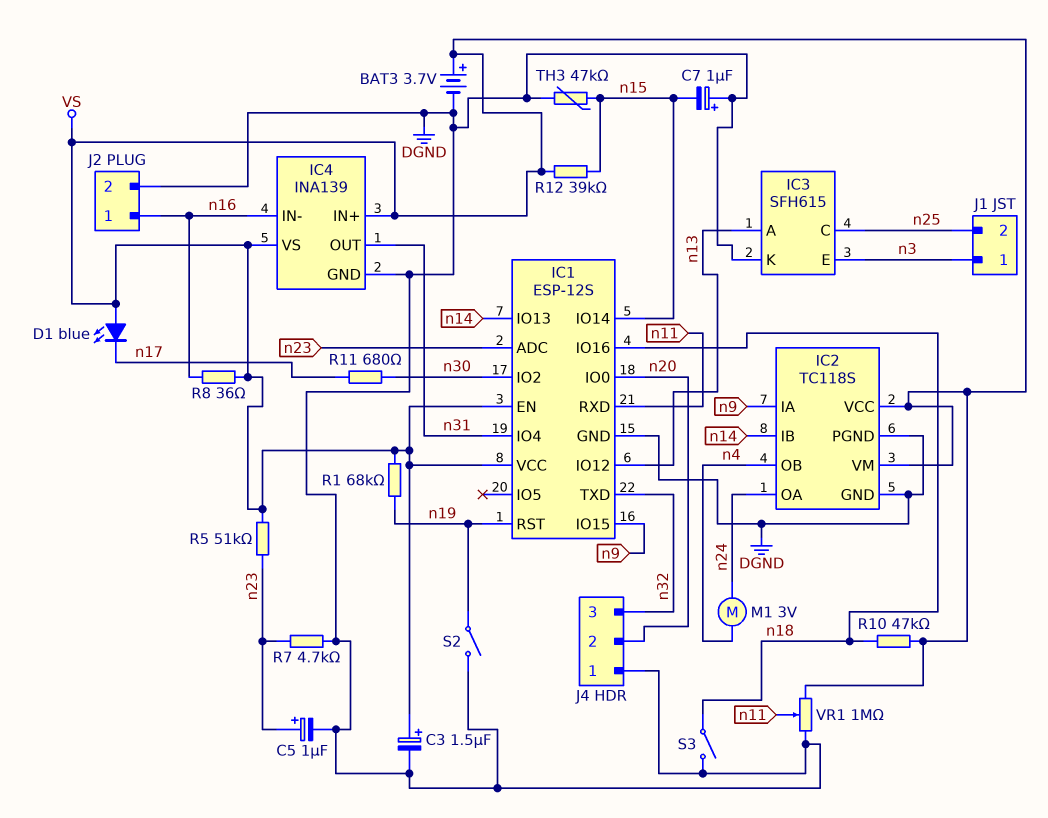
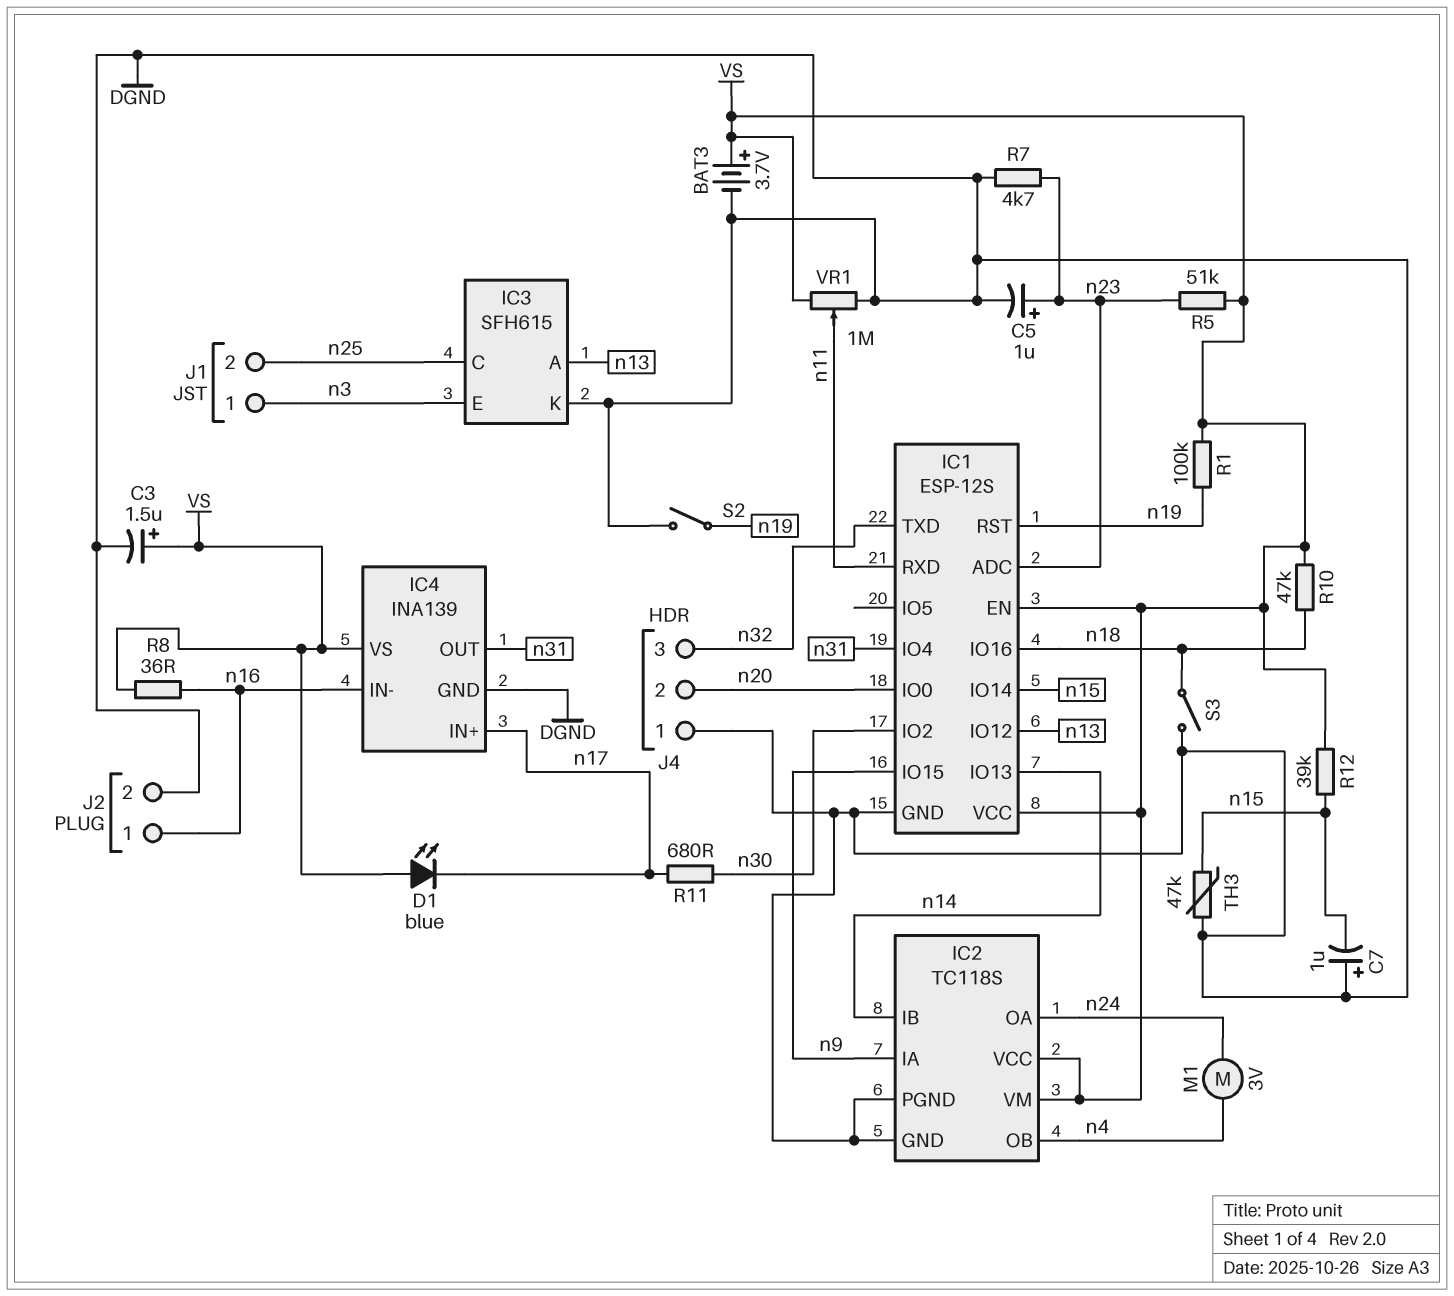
IC4 pin IN+: VS -> n17
R1: 68k (VS, n19) -> 100k (VS, n19)

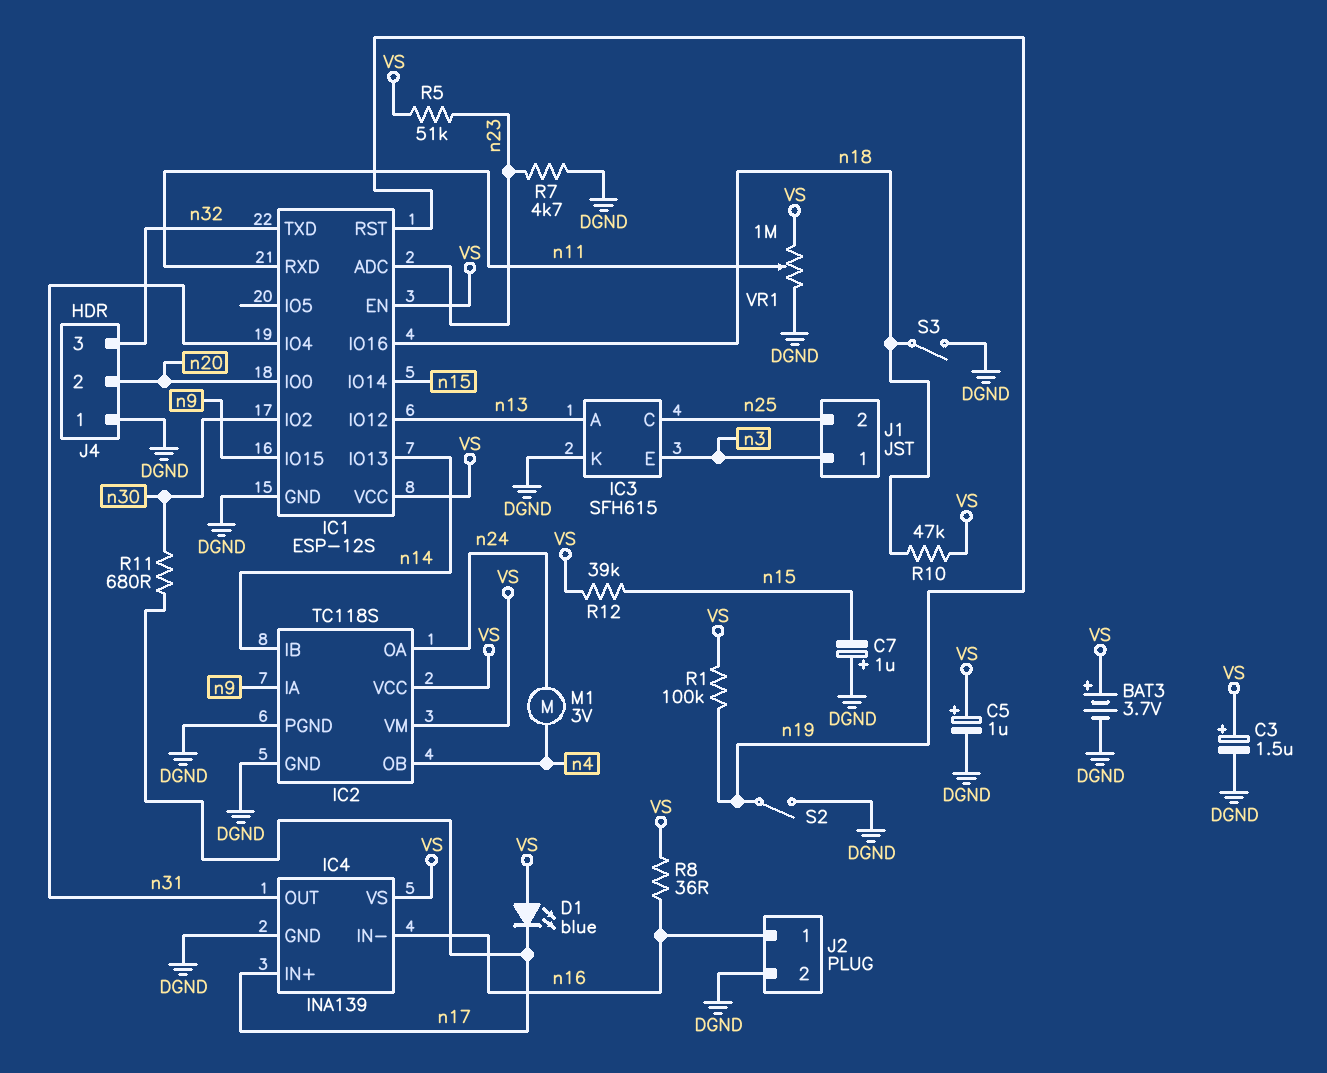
C5: 1uF (plus n23, minus DGND) -> 1uF (plus VS, minus DGND)
TH3: 47k (DGND, n15) -> none

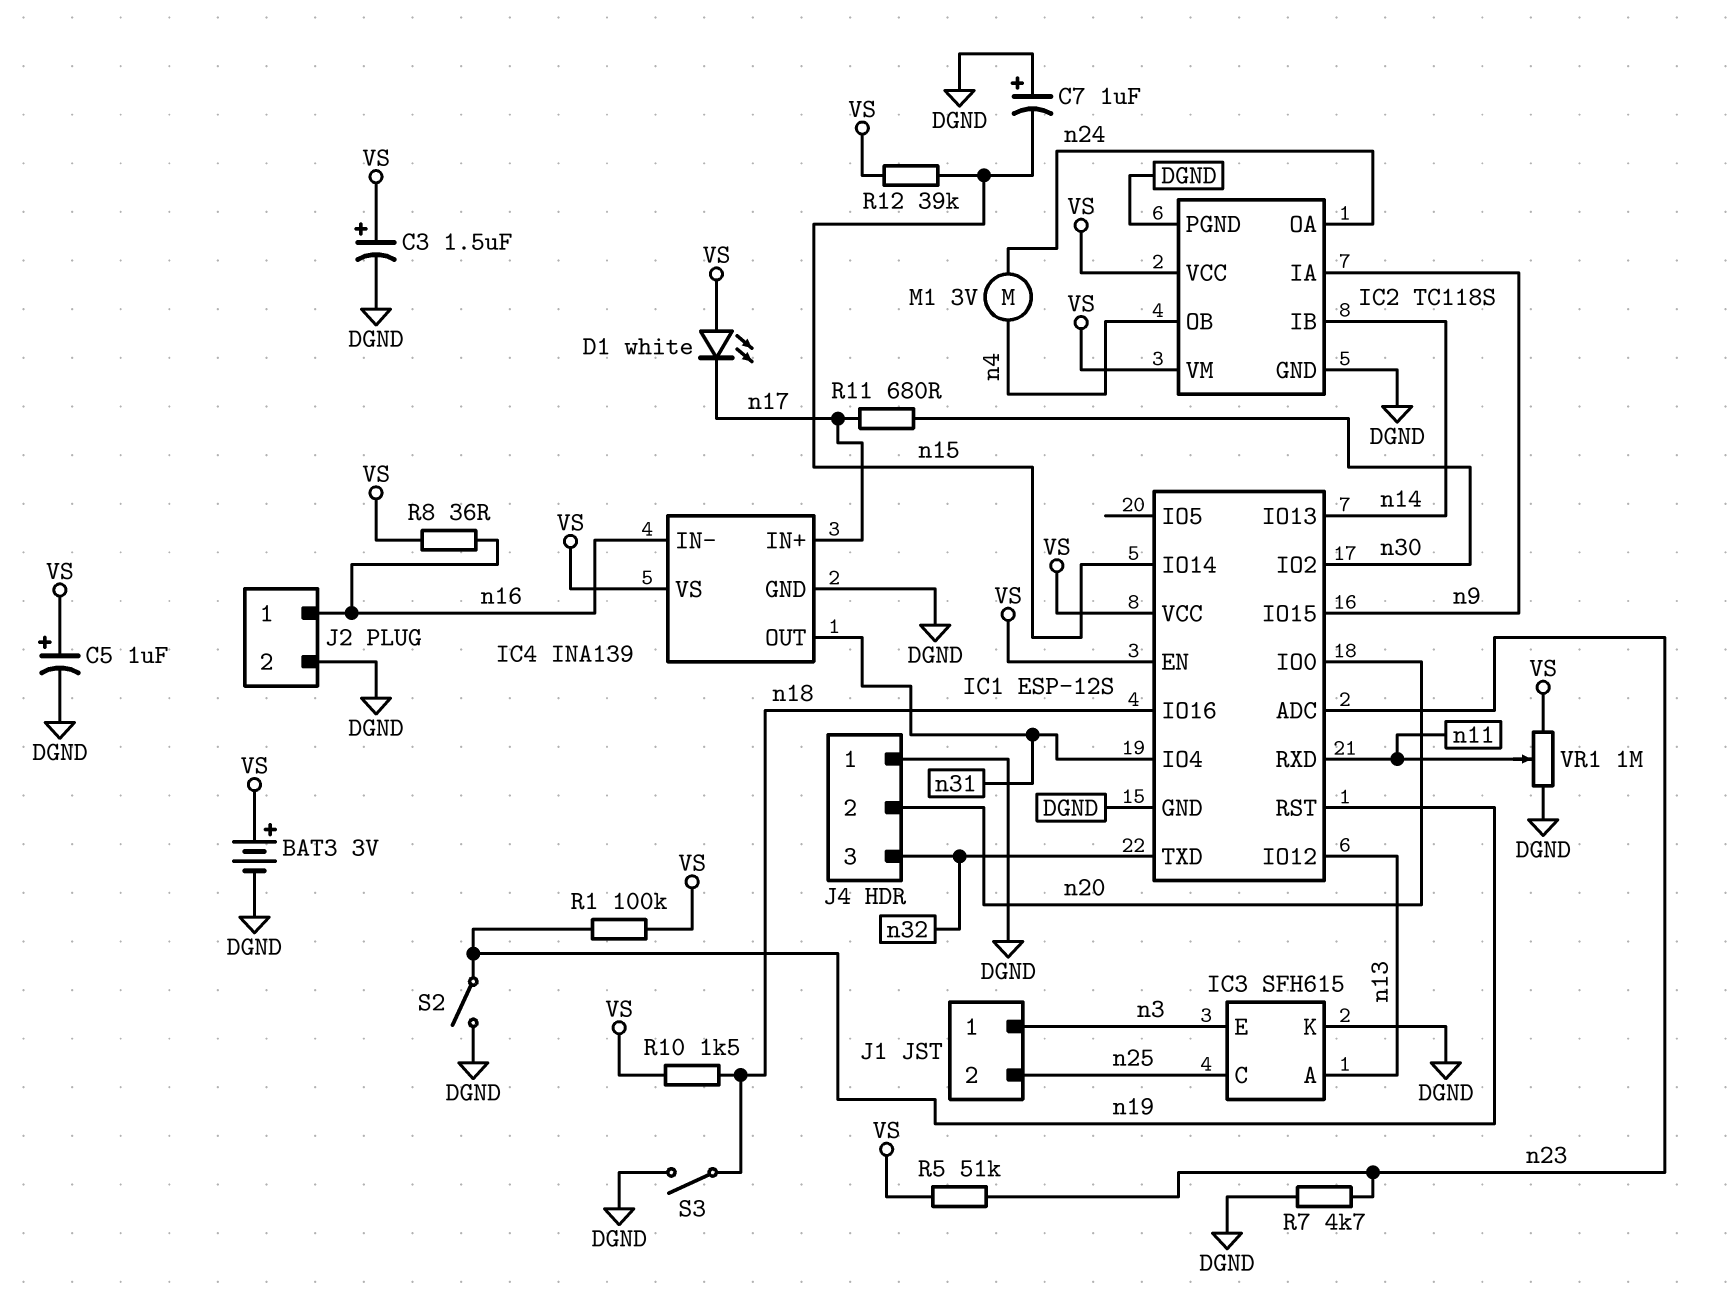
BAT3: 3.7V (plus VS, minus DGND) -> 3V (plus VS, minus DGND)
D1: LED blue (A VS, K n17) -> LED white (A VS, K n17)
R10: 47k (VS, n18) -> 1.5k (VS, n18)

